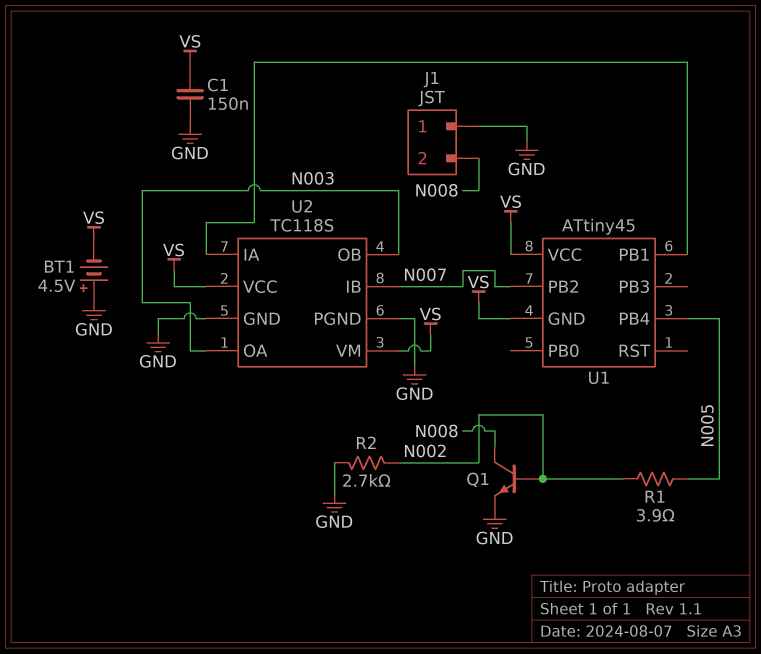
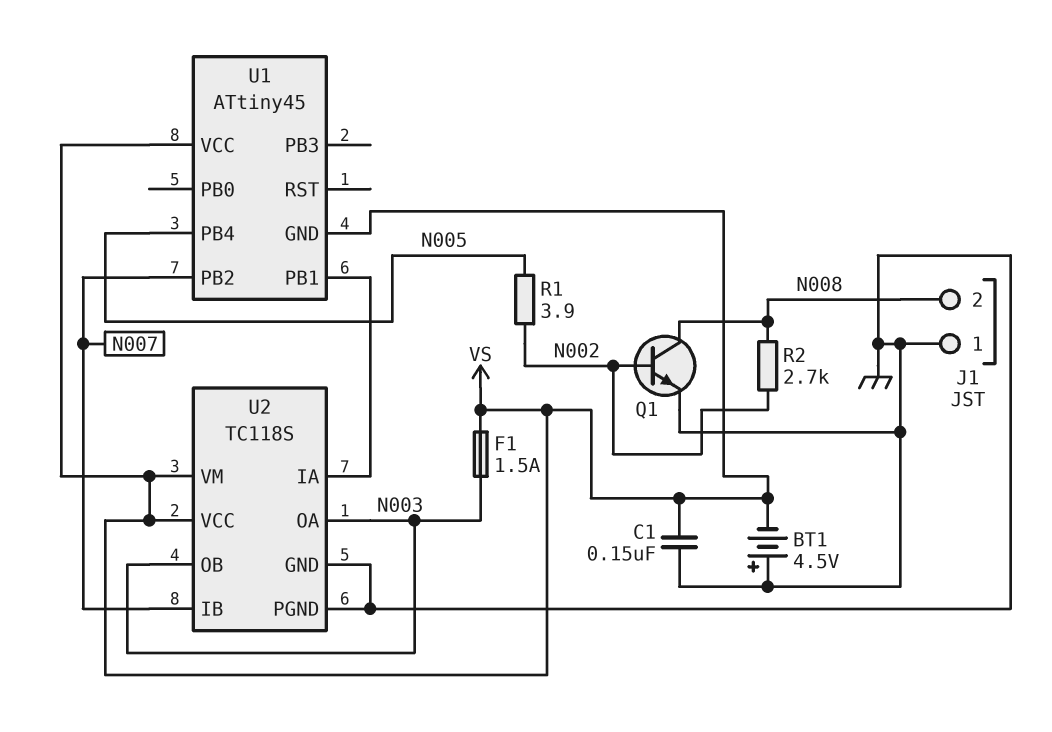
F1: none -> 1.5A (N003, VS)
R2: 2.7k (GND, N002) -> 2.7k (N002, N008)

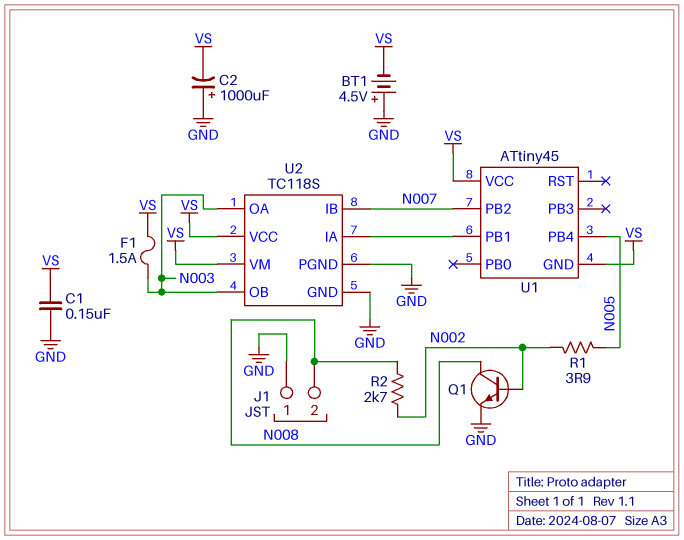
C2: none -> 1000uF (plus GND, minus VS)

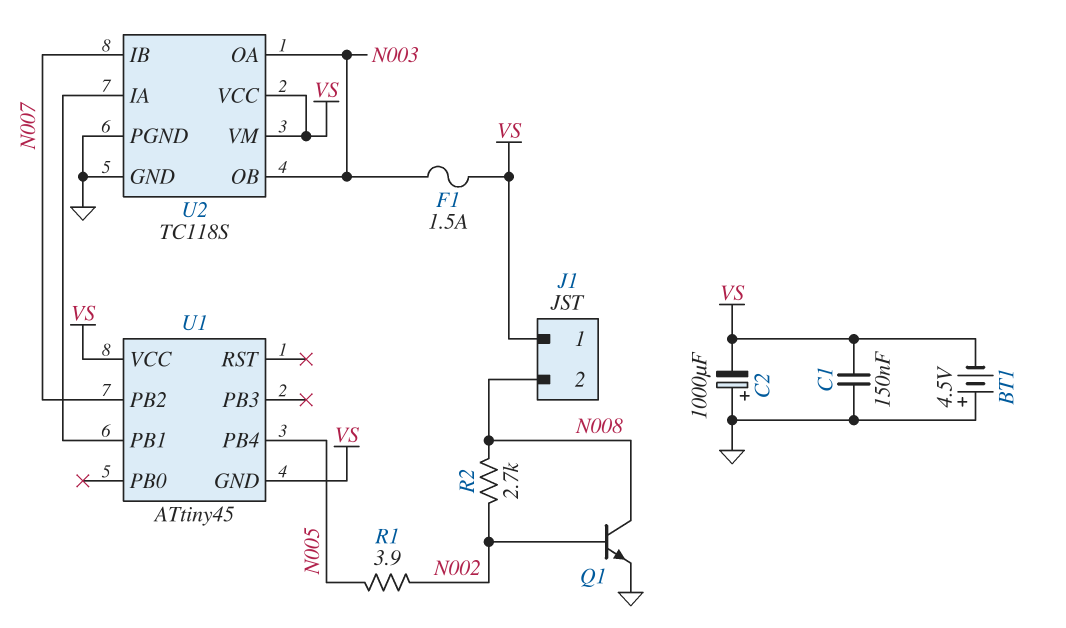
J1 pin 1: GND -> VS

